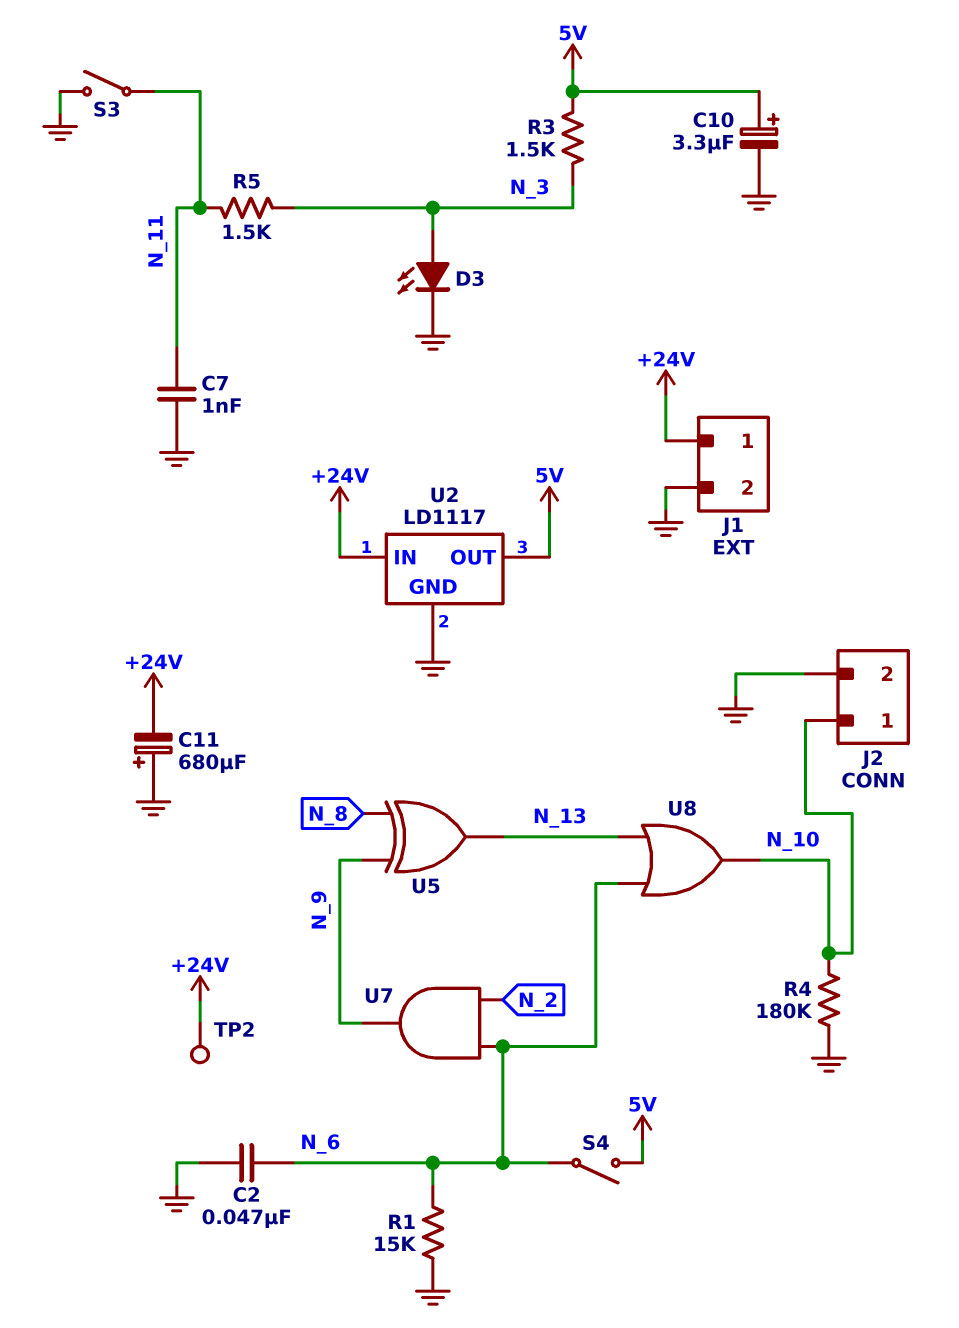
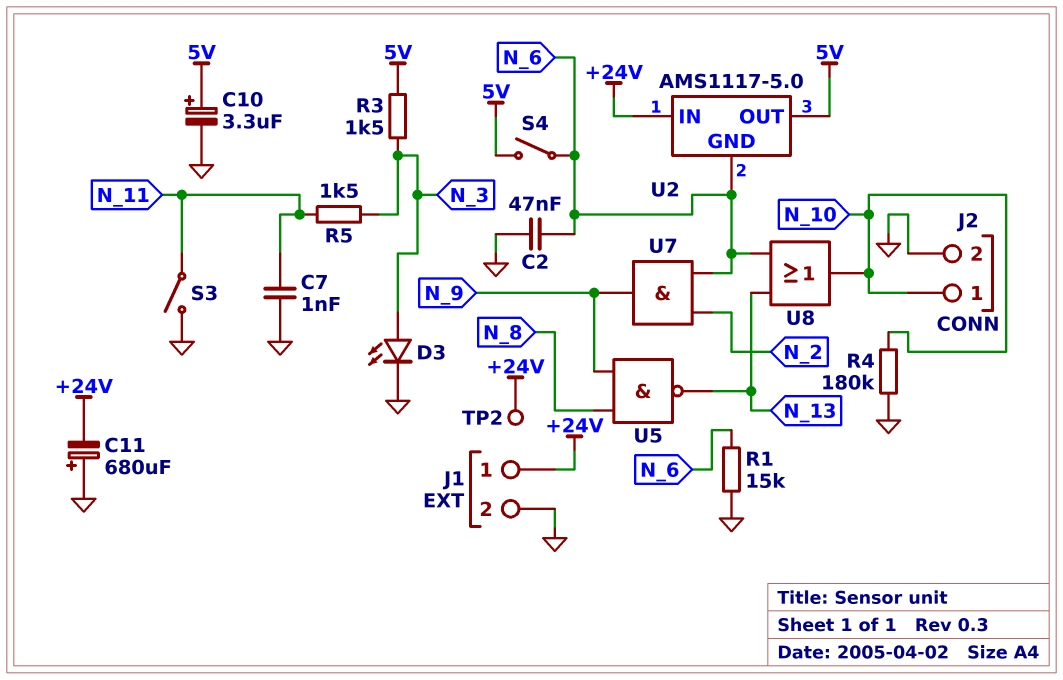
U2: LD1117 -> AMS1117-5.0
U2 pin GND: GND -> N_6
U5: XOR (in N_8, in N_9, out N_13) -> NAND (in N_8, in N_9, out N_13)

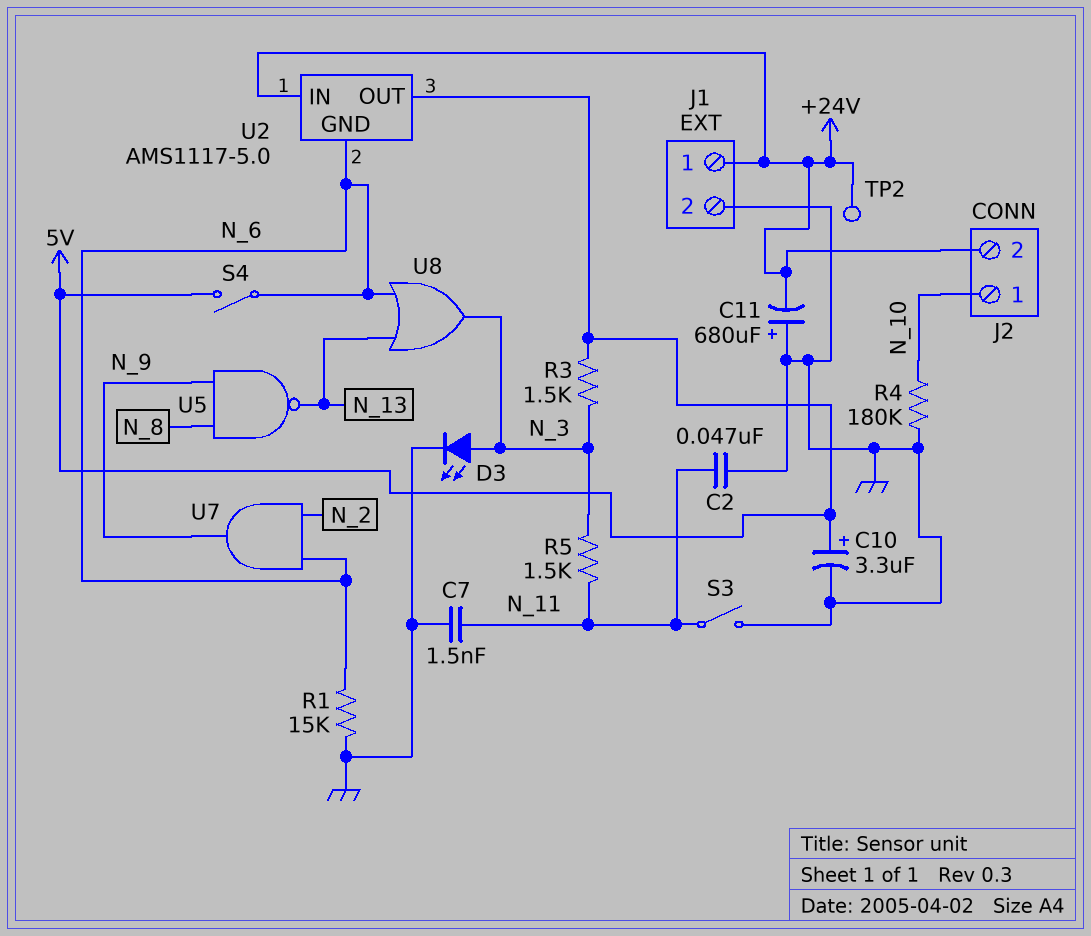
C2: 47nF (GND, N_6) -> 47nF (GND, N_11)
C7: 1nF (GND, N_11) -> 1.5nF (GND, N_11)
J2 pin 2: GND -> +24V
U8: OR (in N_6, in N_13, out N_10) -> OR (in N_6, in N_13, out N_3)

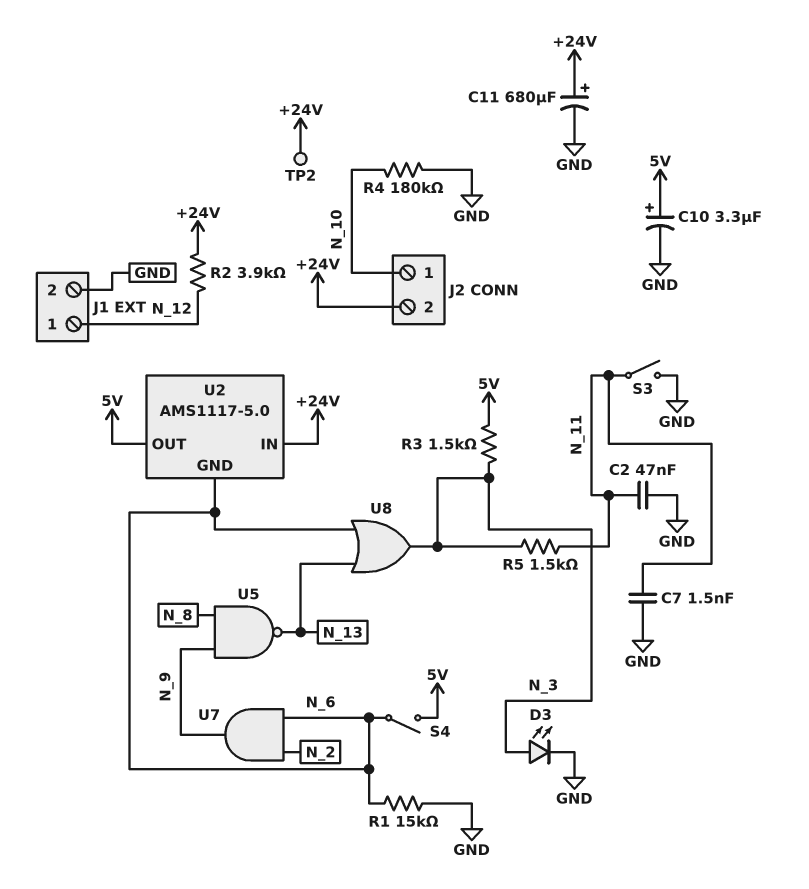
C11: 680uF (plus GND, minus +24V) -> 680uF (plus +24V, minus GND)
J1 pin 1: +24V -> N_12
R2: none -> 3.9k (+24V, N_12)

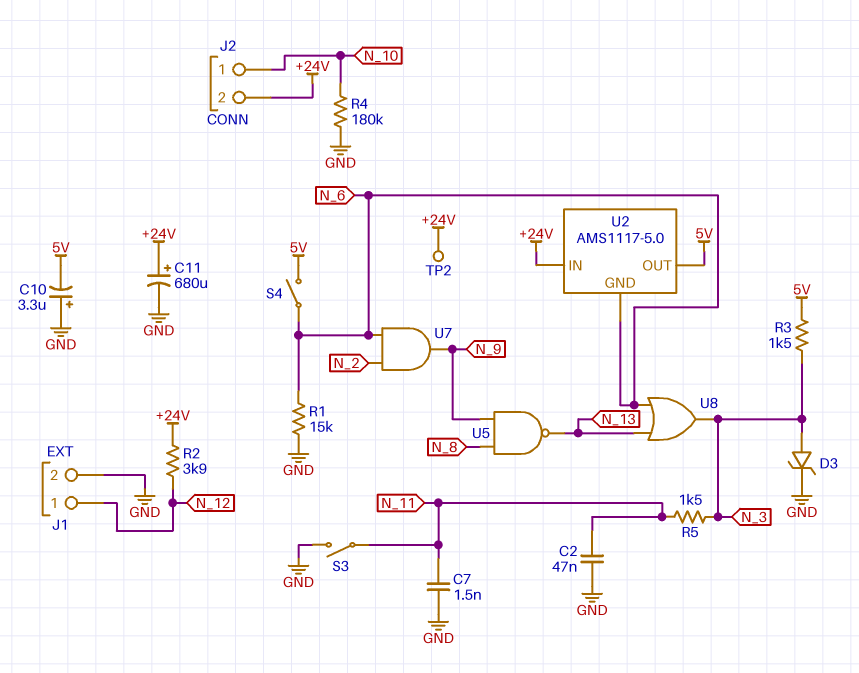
C10: 3.3uF (plus 5V, minus GND) -> 3.3uF (plus GND, minus 5V)
D3: LED (A N_3, K GND) -> zener (A N_3, K GND)

